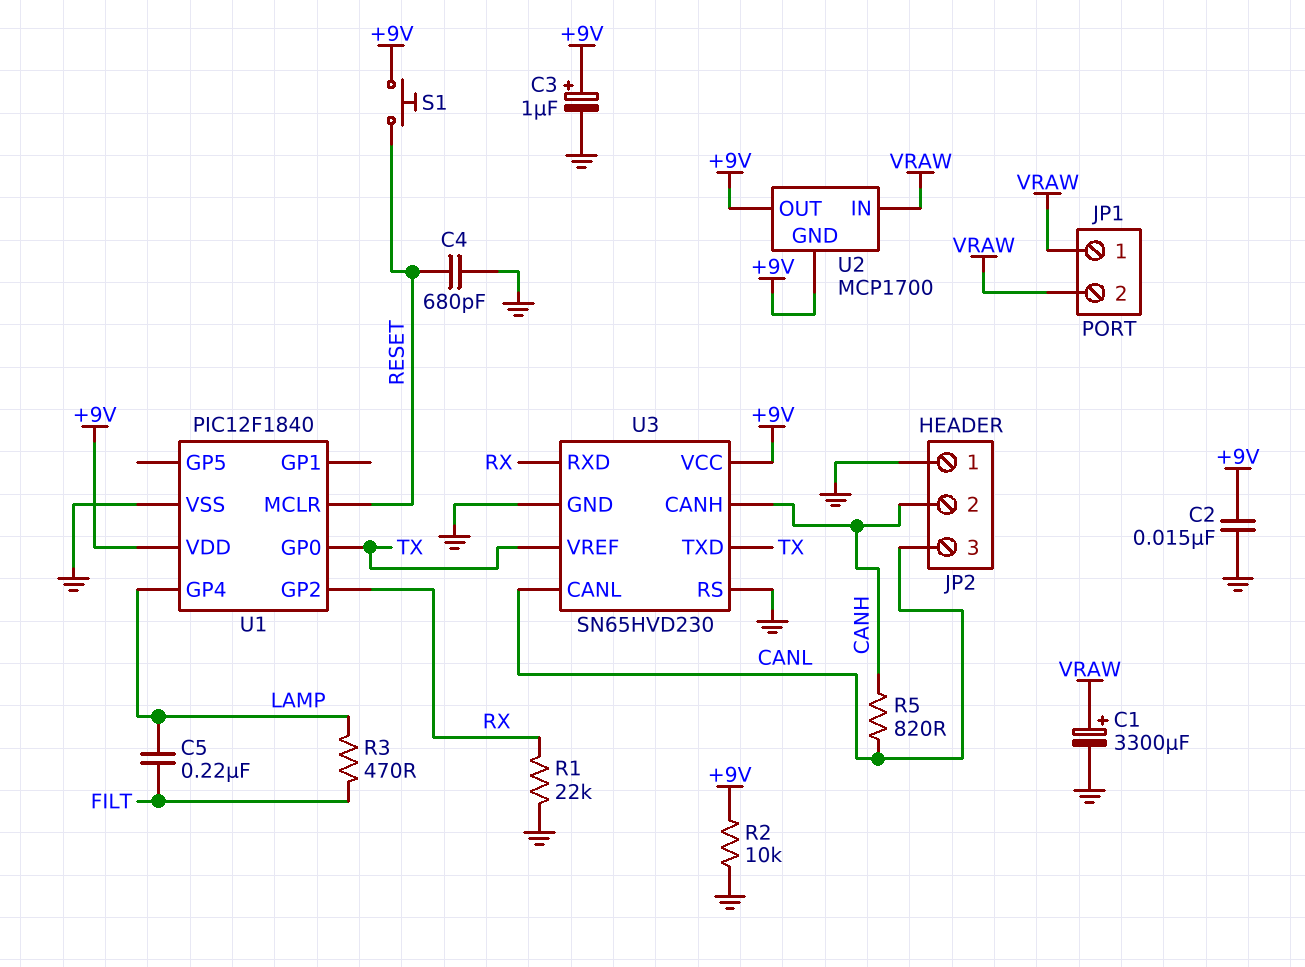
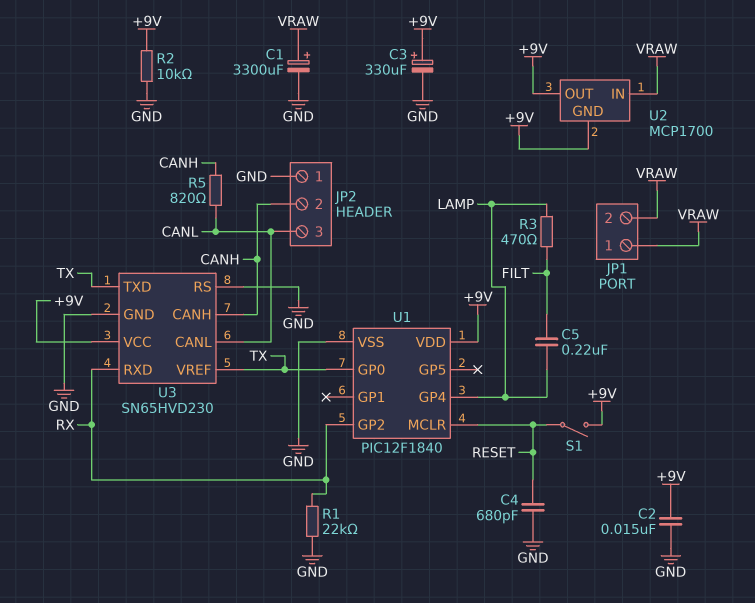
C3: 1uF (plus +9V, minus GND) -> 330uF (plus +9V, minus GND)
S1: button (+9V, RESET) -> switch (+9V, RESET)

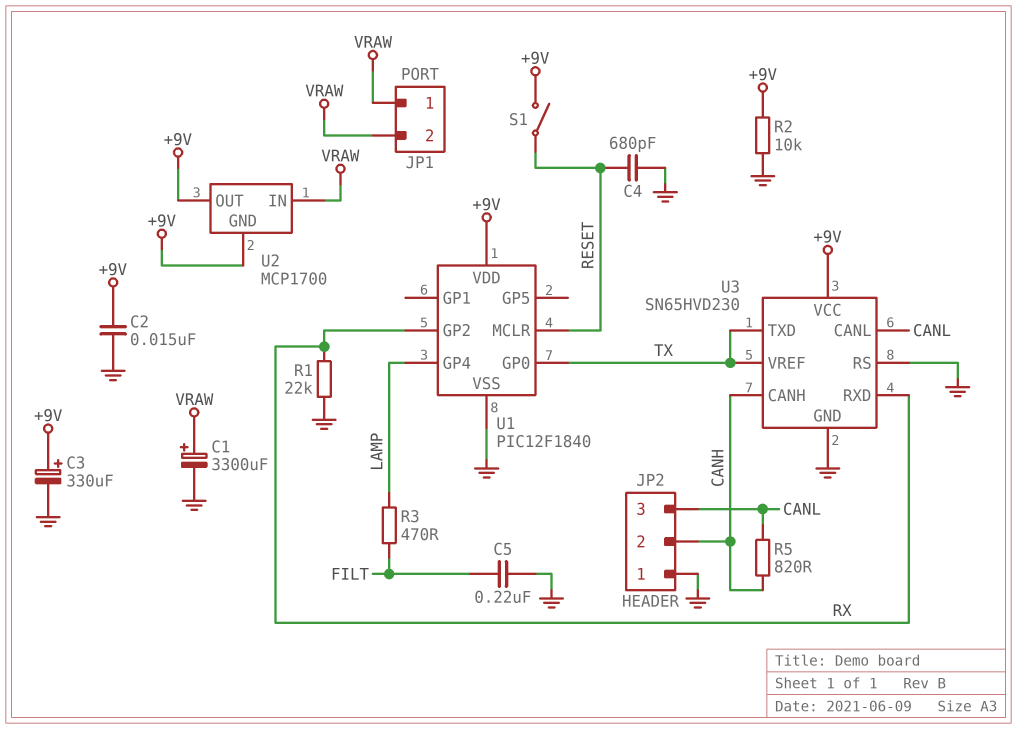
C5: 220nF (FILT, LAMP) -> 220nF (FILT, GND)

